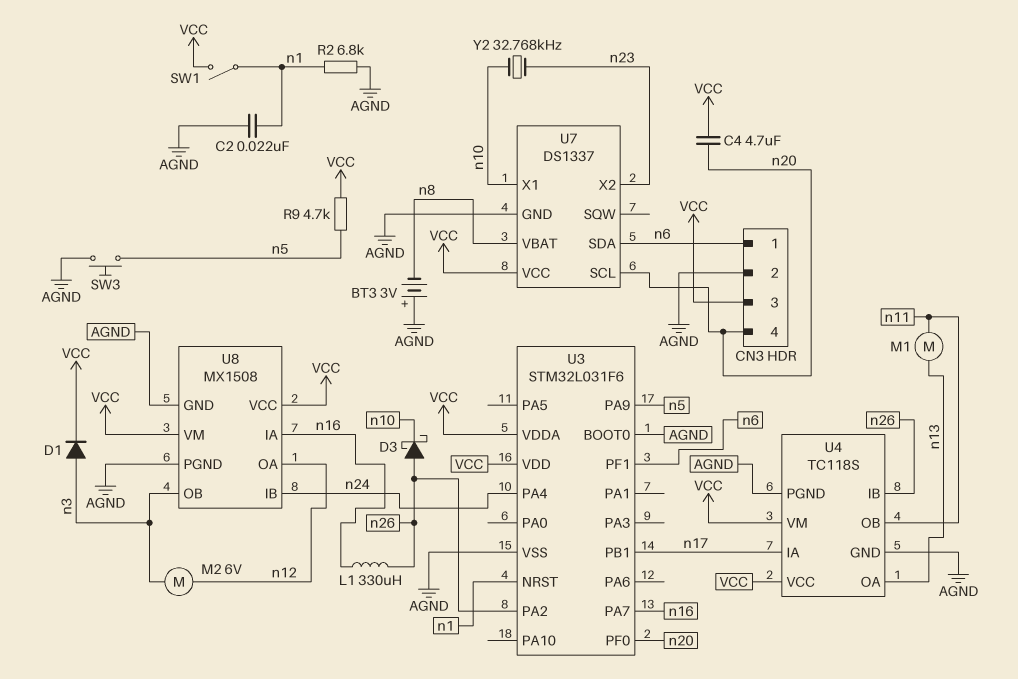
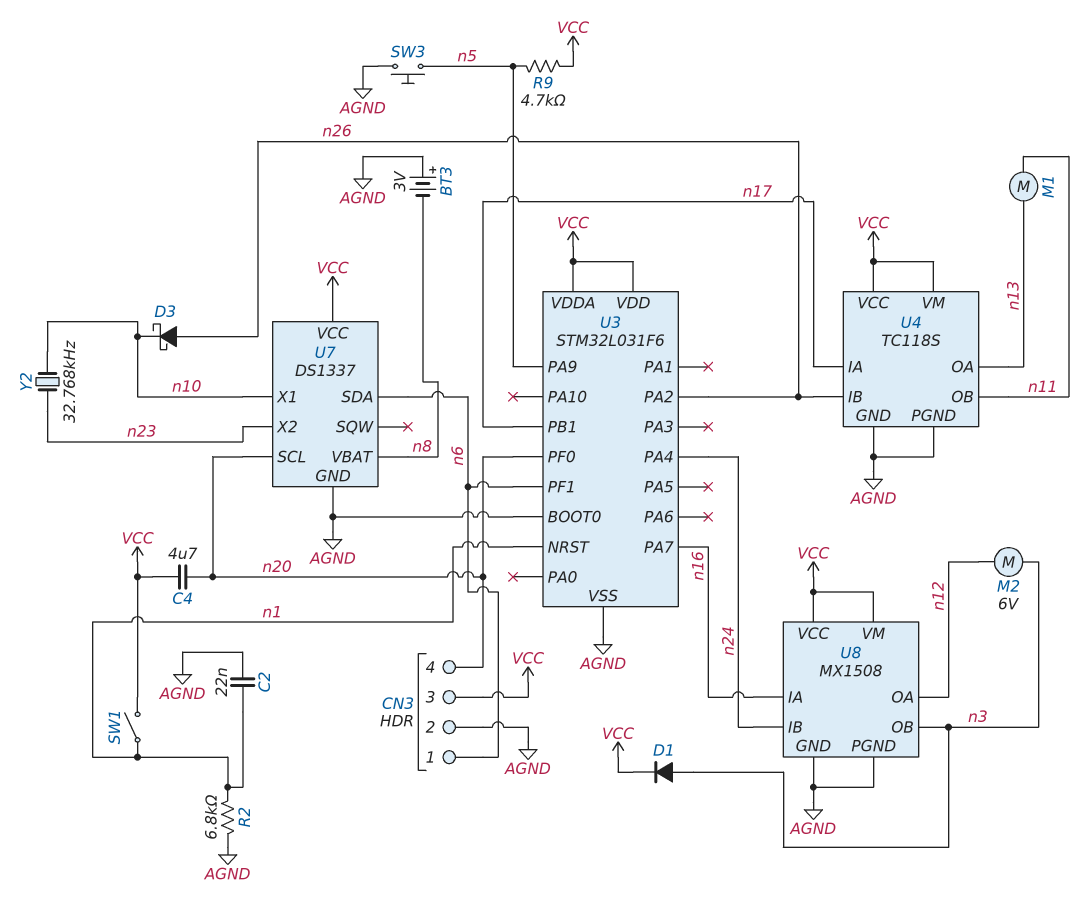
L1: 330uH (n16, n26) -> none

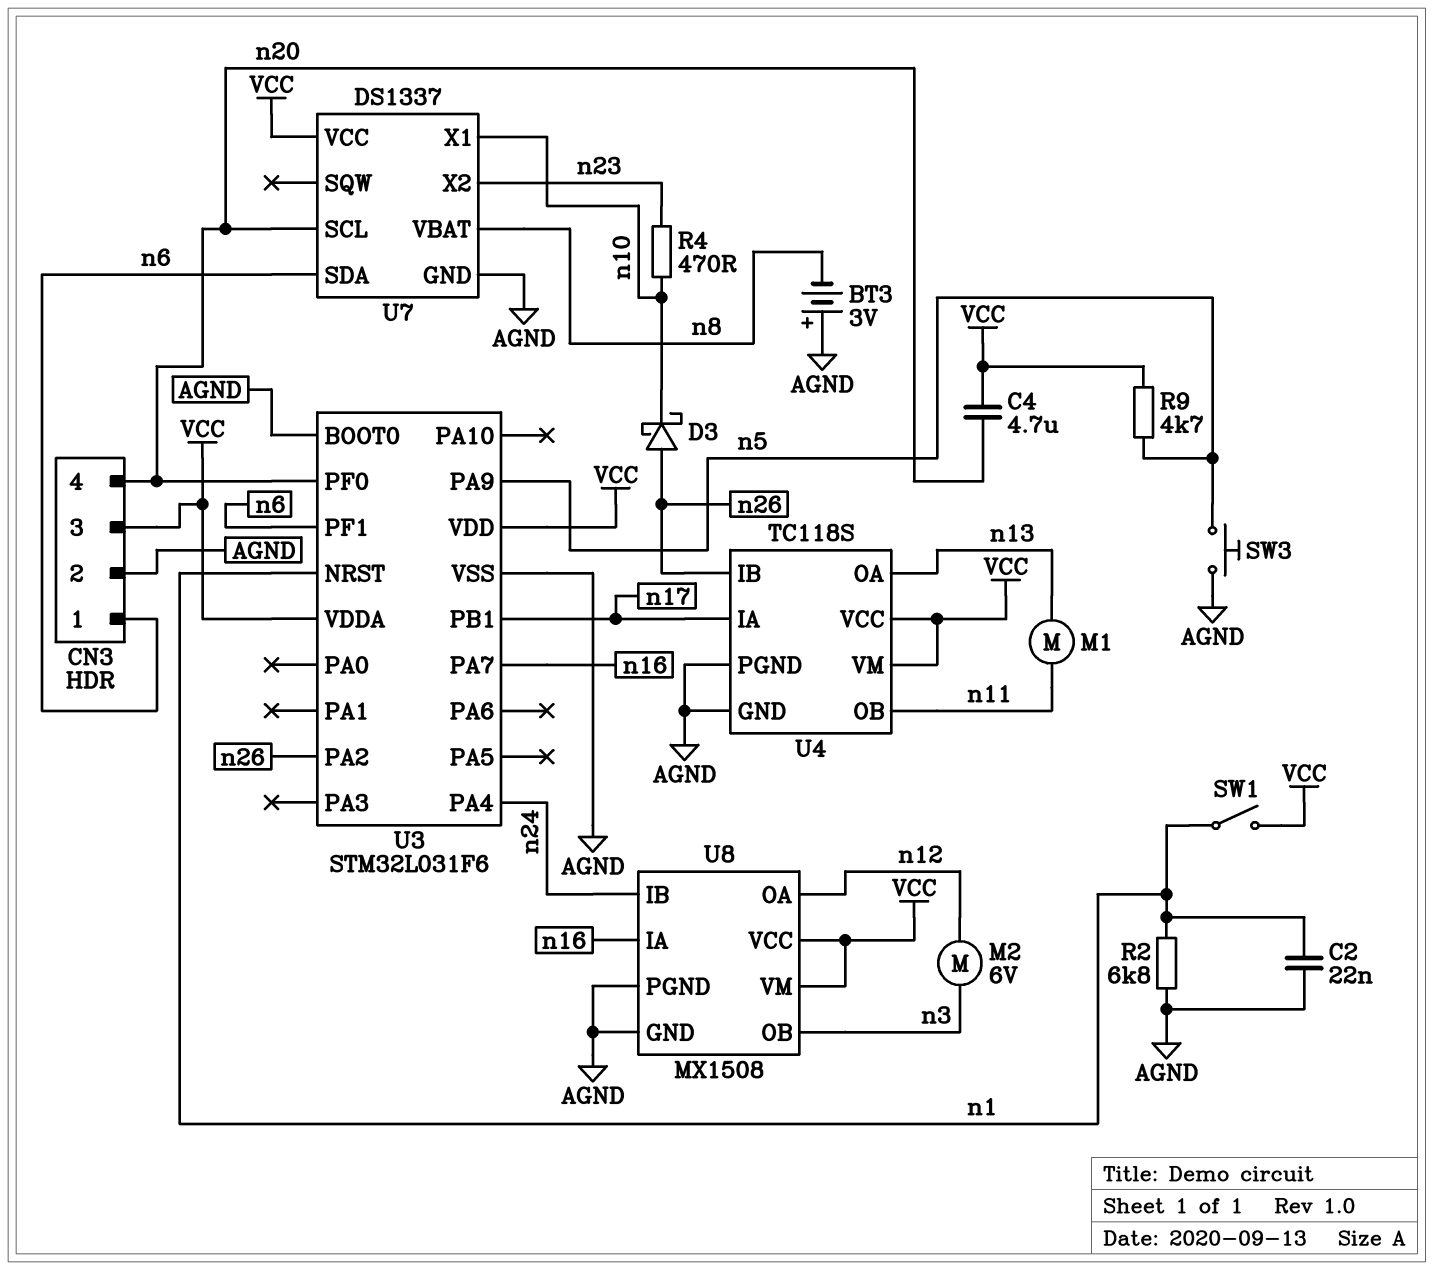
D1: diode (A n3, K VCC) -> none
R4: none -> 470 (n10, n23)
Y2: 32.768kHz (n10, n23) -> none

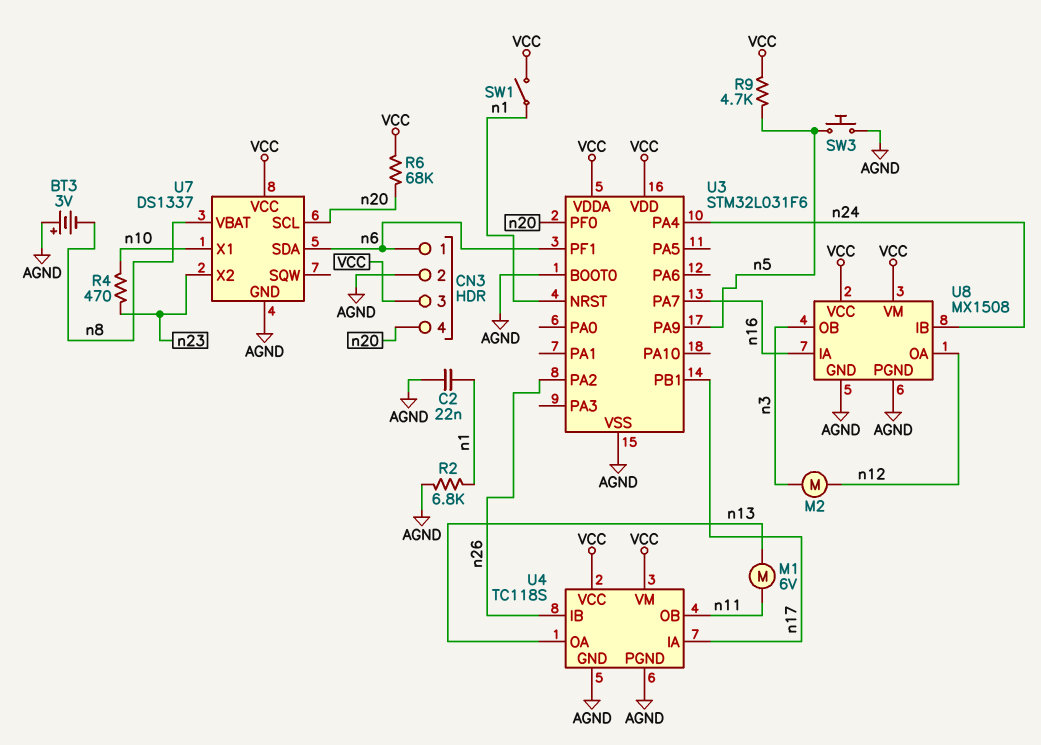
C4: 4.7uF (VCC, n20) -> none
D3: schottky (A n26, K n10) -> none
M1: motor (n11, n13) -> motor 6V (n11, n13)
M2: motor 6V (n3, n12) -> motor (n3, n12)
R6: none -> 68k (VCC, n20)

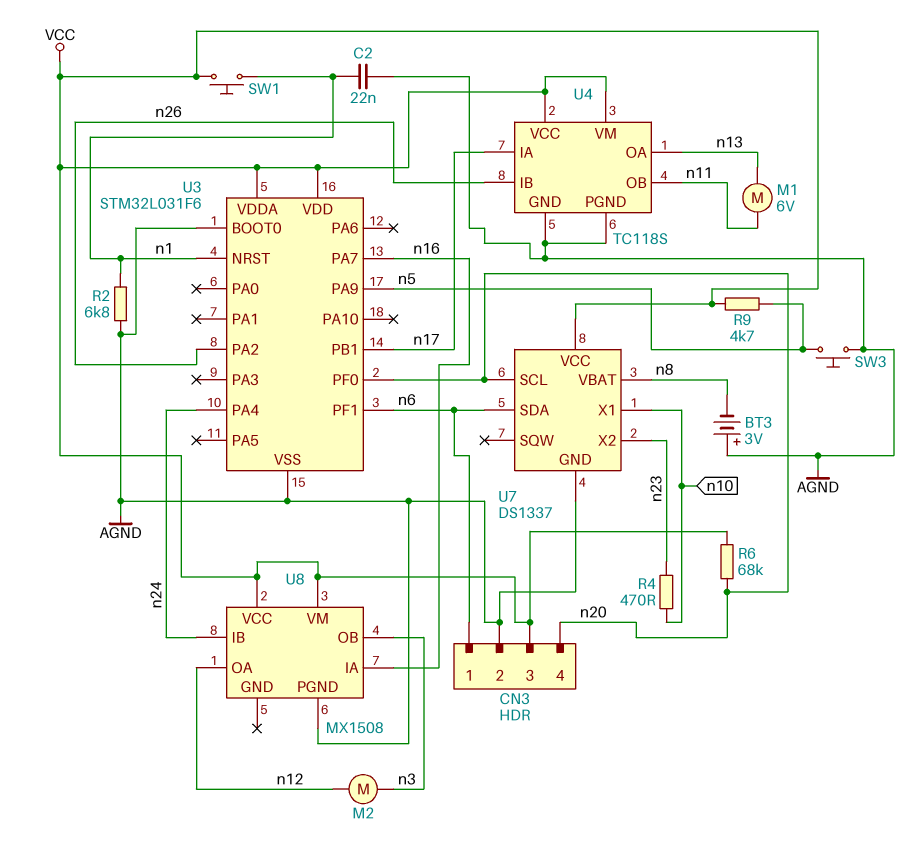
SW1: switch (VCC, n1) -> button (VCC, n1)
U8 pin GND: AGND -> none

